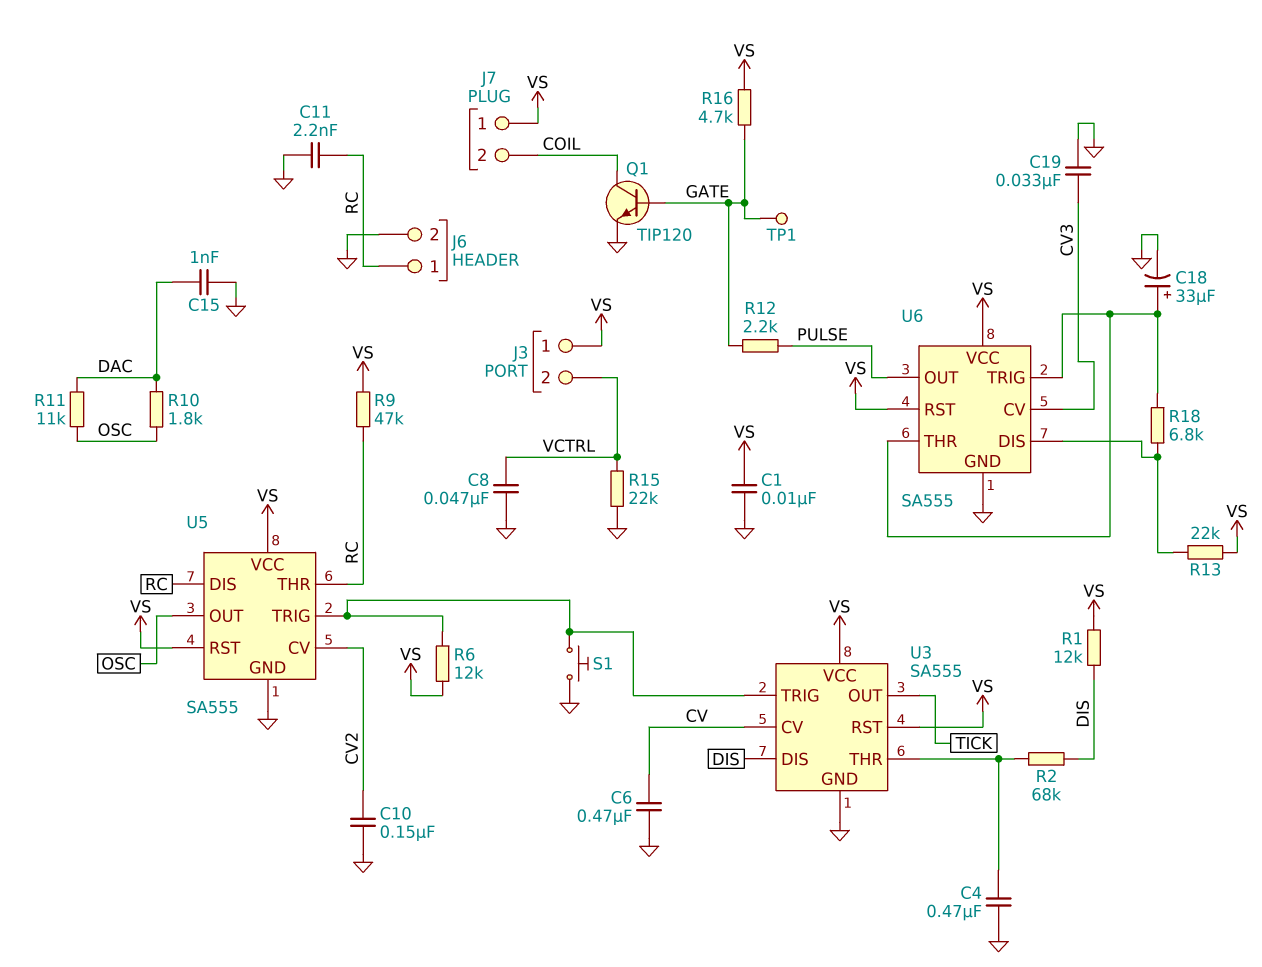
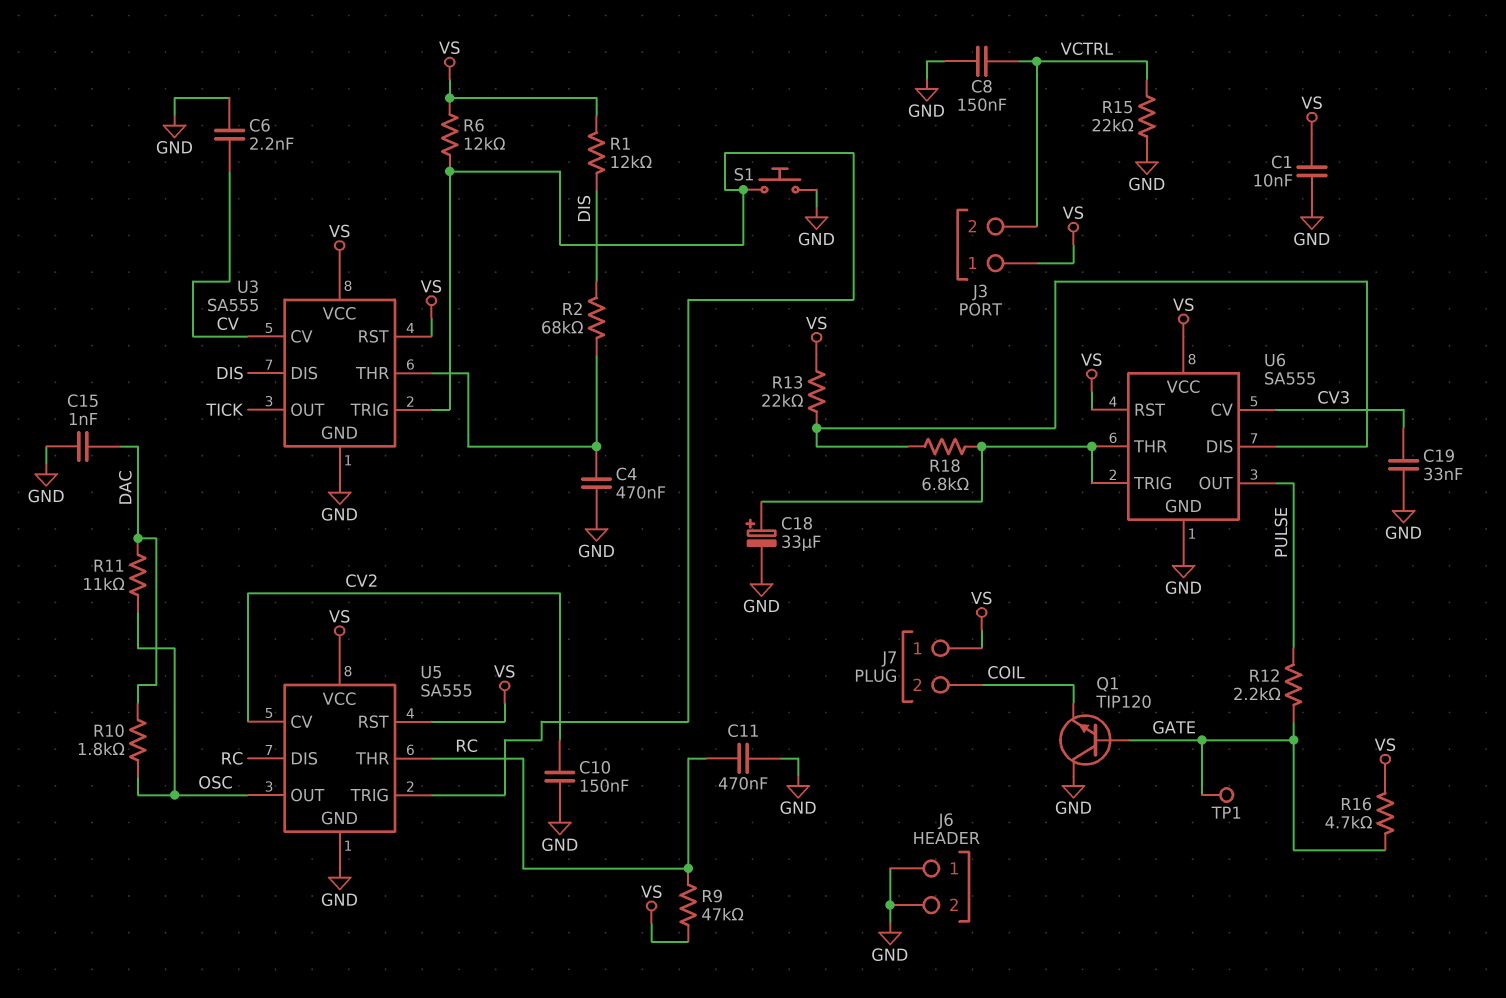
C6: 470nF (CV, GND) -> 2.2nF (CV, GND)
C8: 47nF (GND, VCTRL) -> 150nF (GND, VCTRL)
C11: 2.2nF (GND, RC) -> 470nF (GND, RC)
J6 pin 1: RC -> GND
Q1: NPN TIP120 (B GATE, C COIL, E GND) -> NPN TIP120 (B GATE, C GND, E COIL)

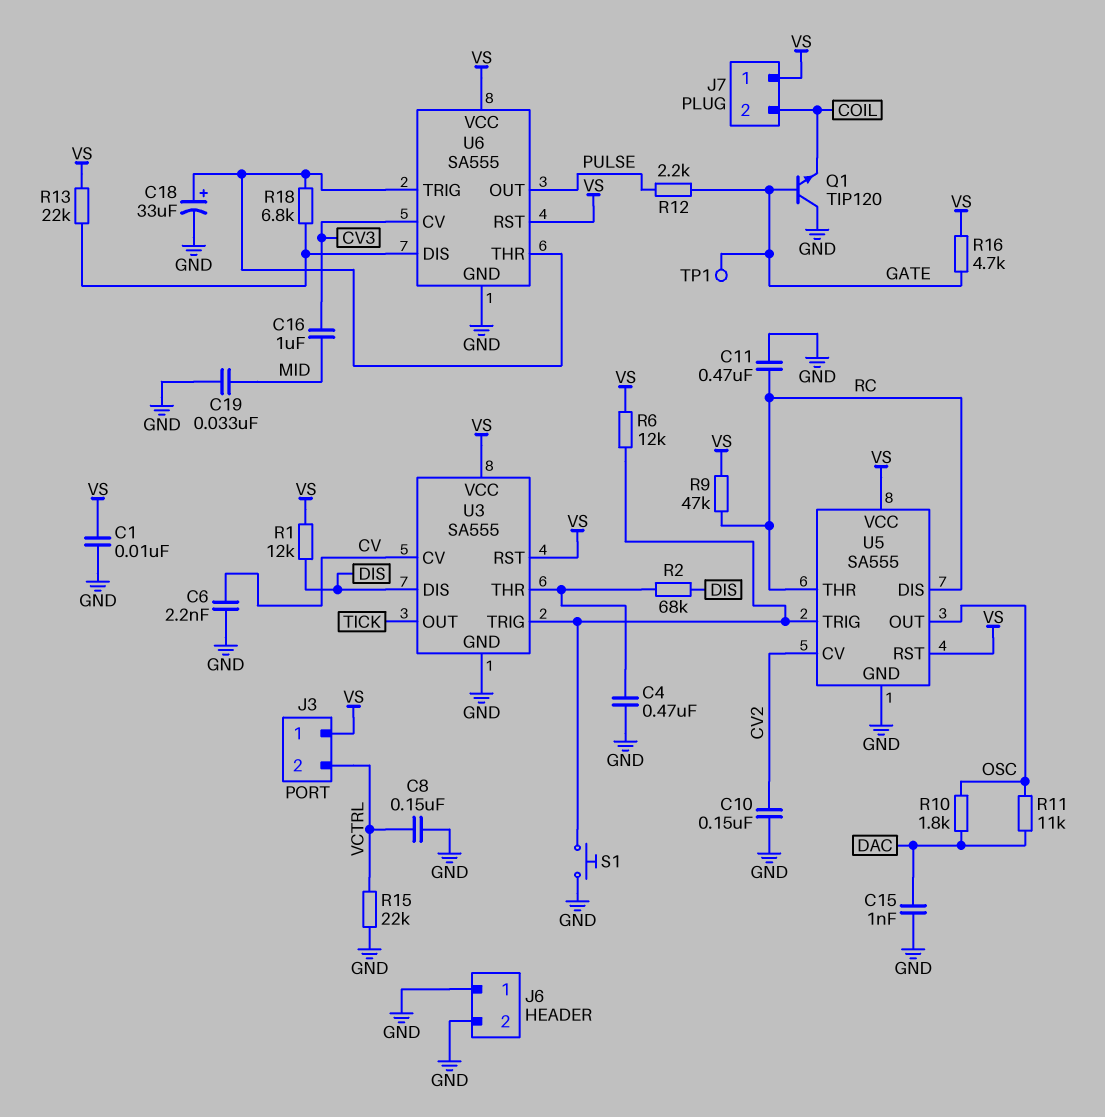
C16: none -> 1uF (CV3, MID)
C19: 33nF (CV3, GND) -> 33nF (GND, MID)

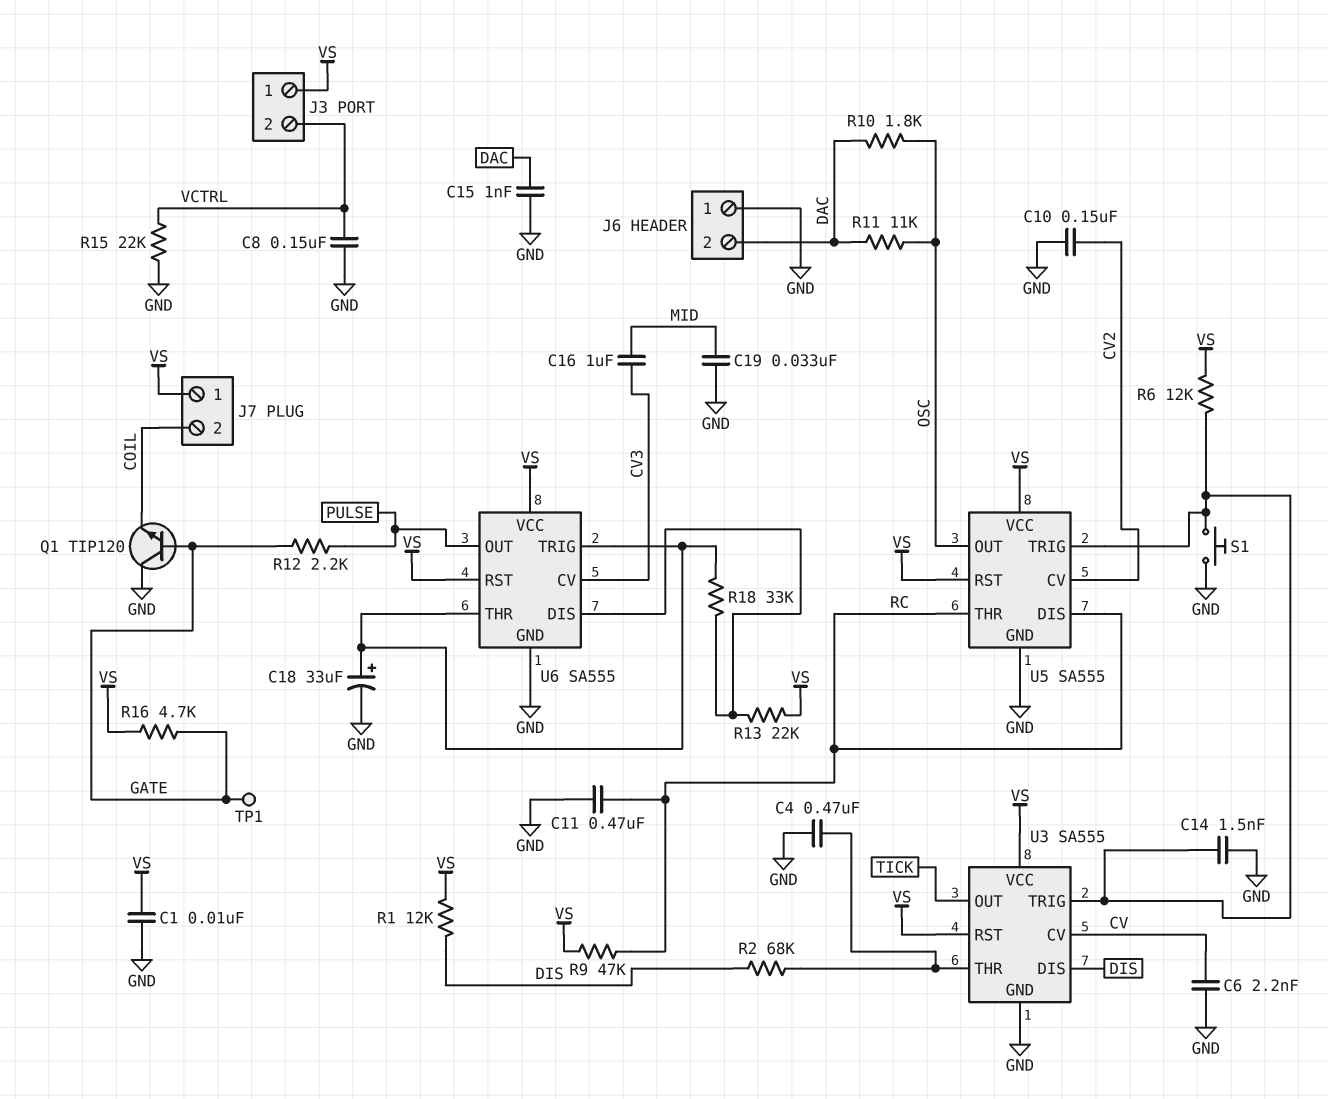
C14: none -> 1.5nF (GND, U3/TRIG)
J6 pin 2: GND -> DAC
R18: 6.8k (U6/DIS, U6/THR) -> 33k (U6/DIS, U6/THR)

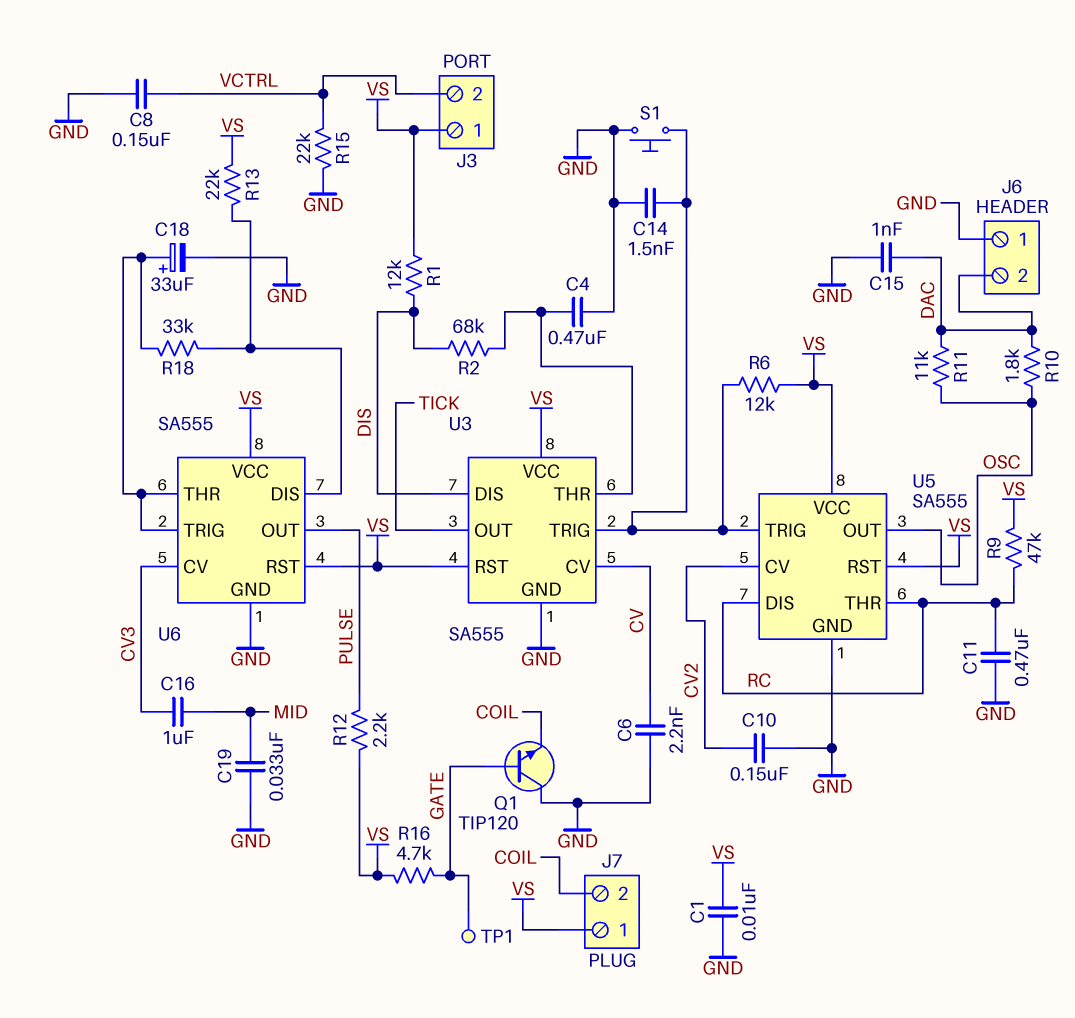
R12: 2.2k (GATE, PULSE) -> 2.2k (PULSE, VS)

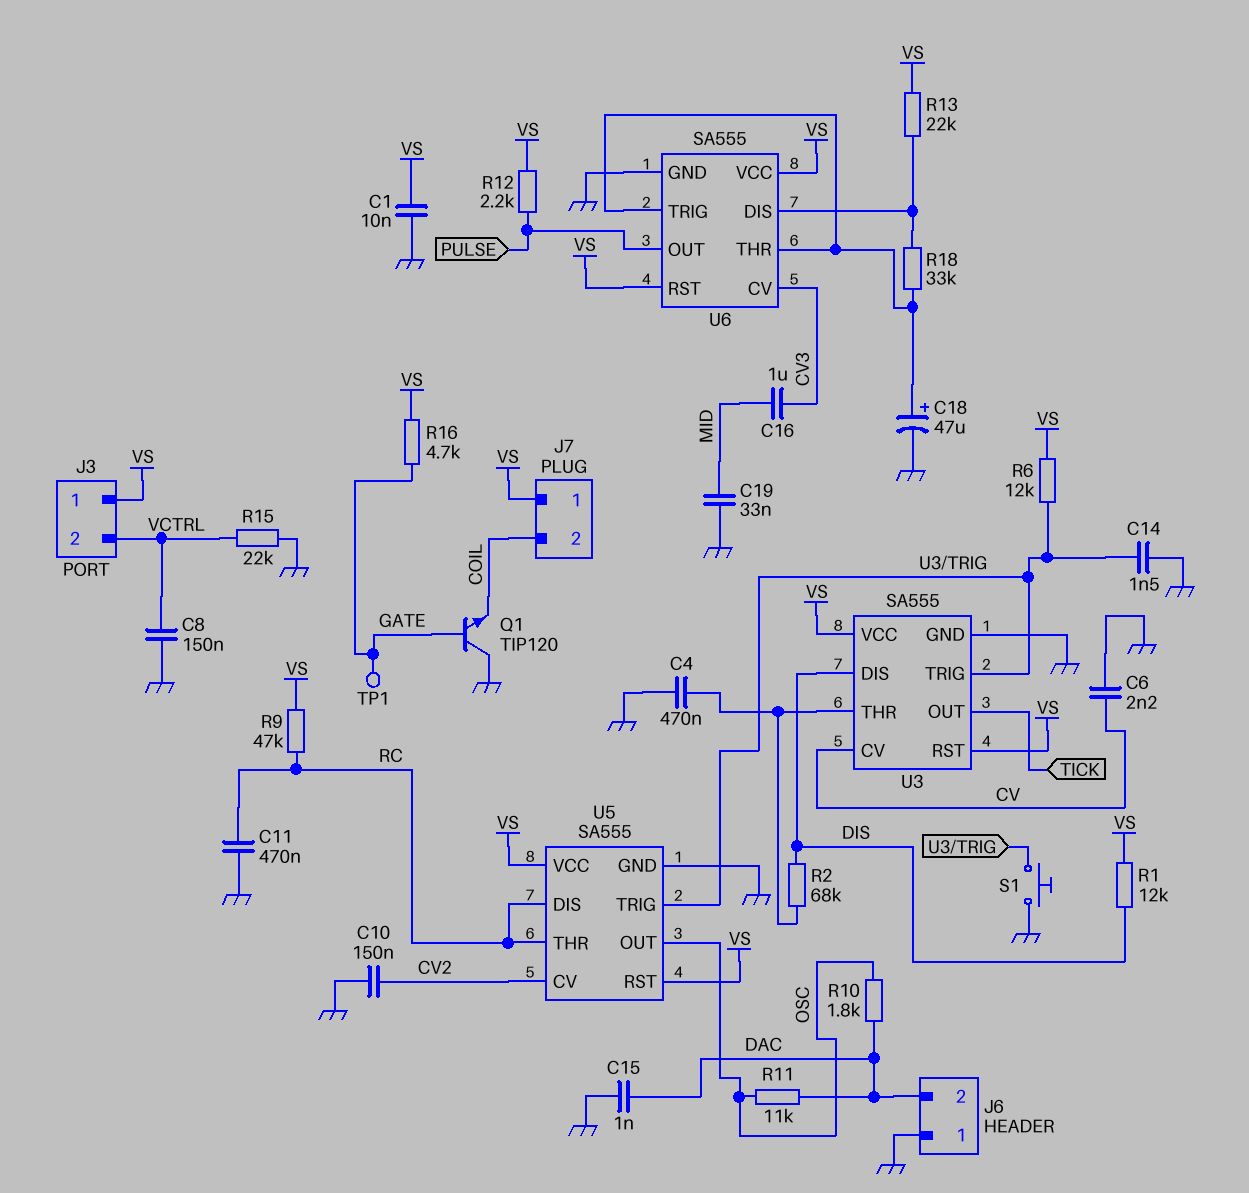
C18: 33uF (plus U6/THR, minus GND) -> 47uF (plus U6/THR, minus GND)

